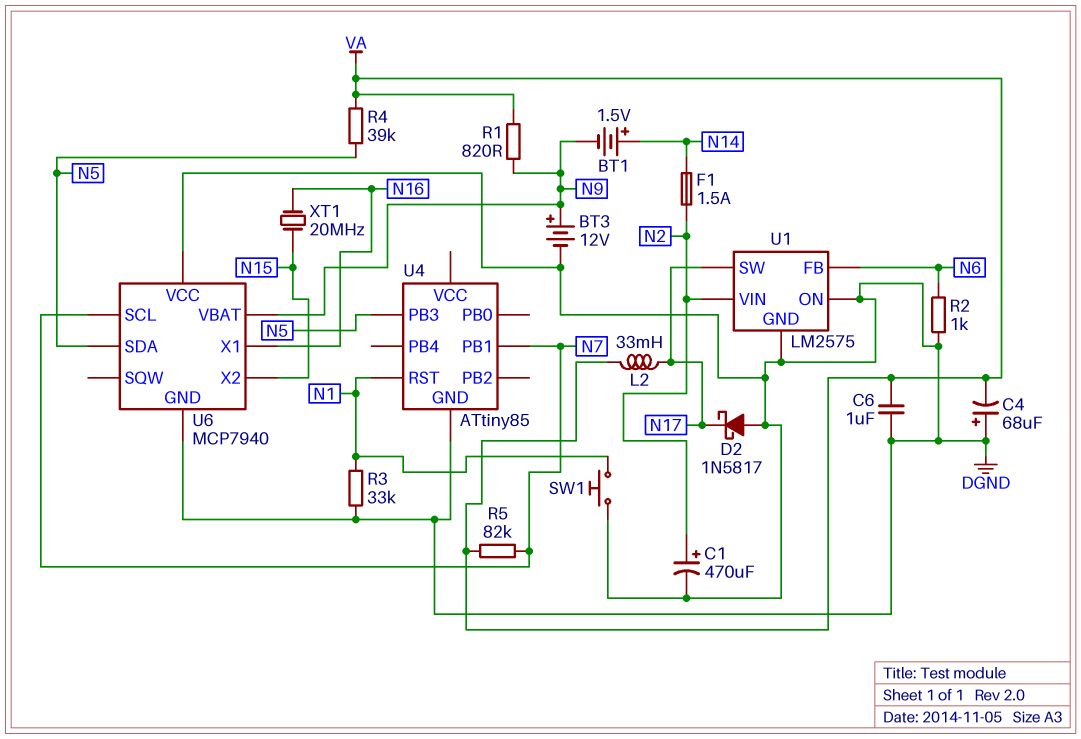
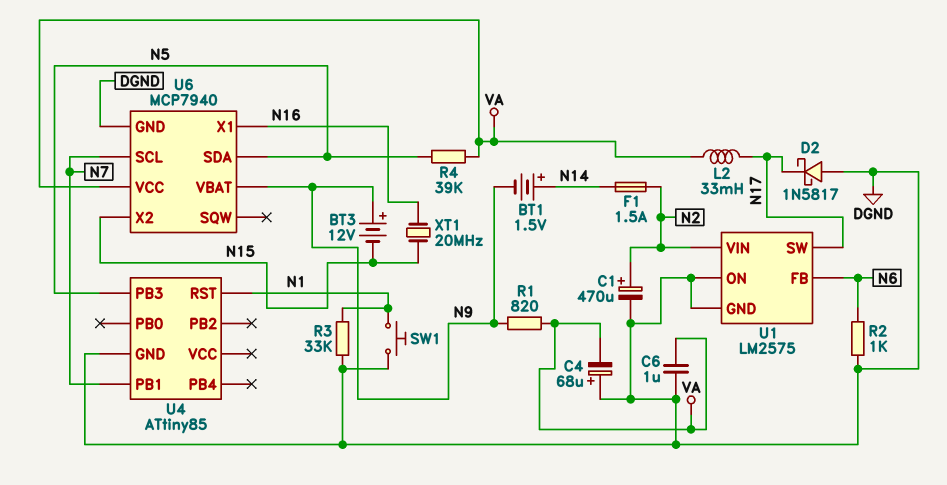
BT3: 12V (plus N9, minus DGND) -> 12V (plus N9, minus N15)
R5: 82k (N7, VA) -> none
U6 pin VCC: DGND -> VA

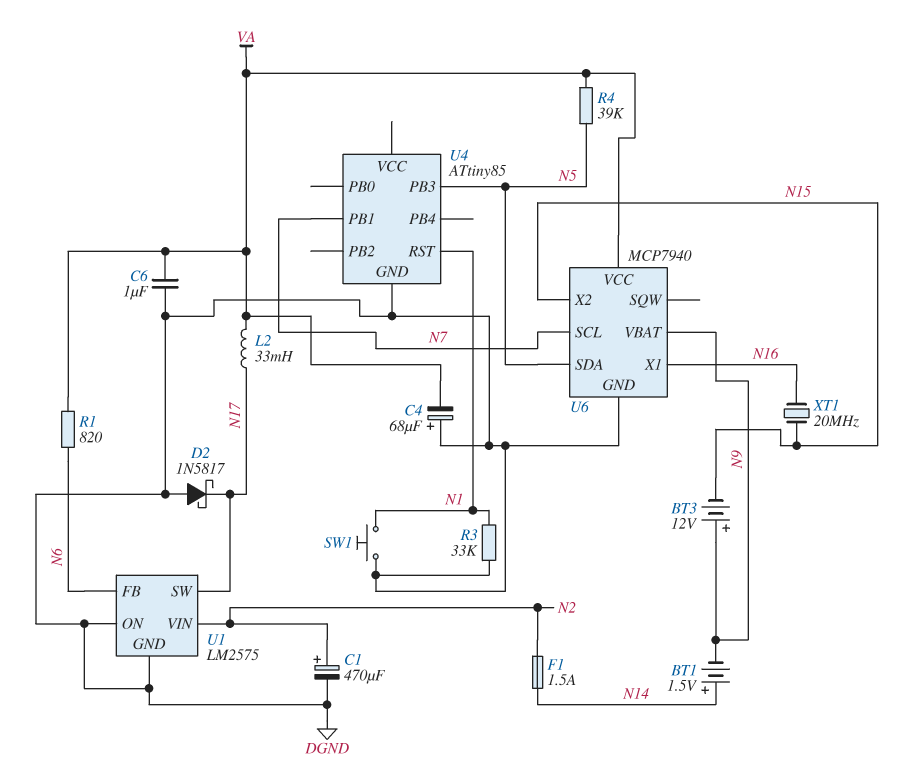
R1: 820 (N9, VA) -> 820 (N6, VA)
R2: 1k (DGND, N6) -> none

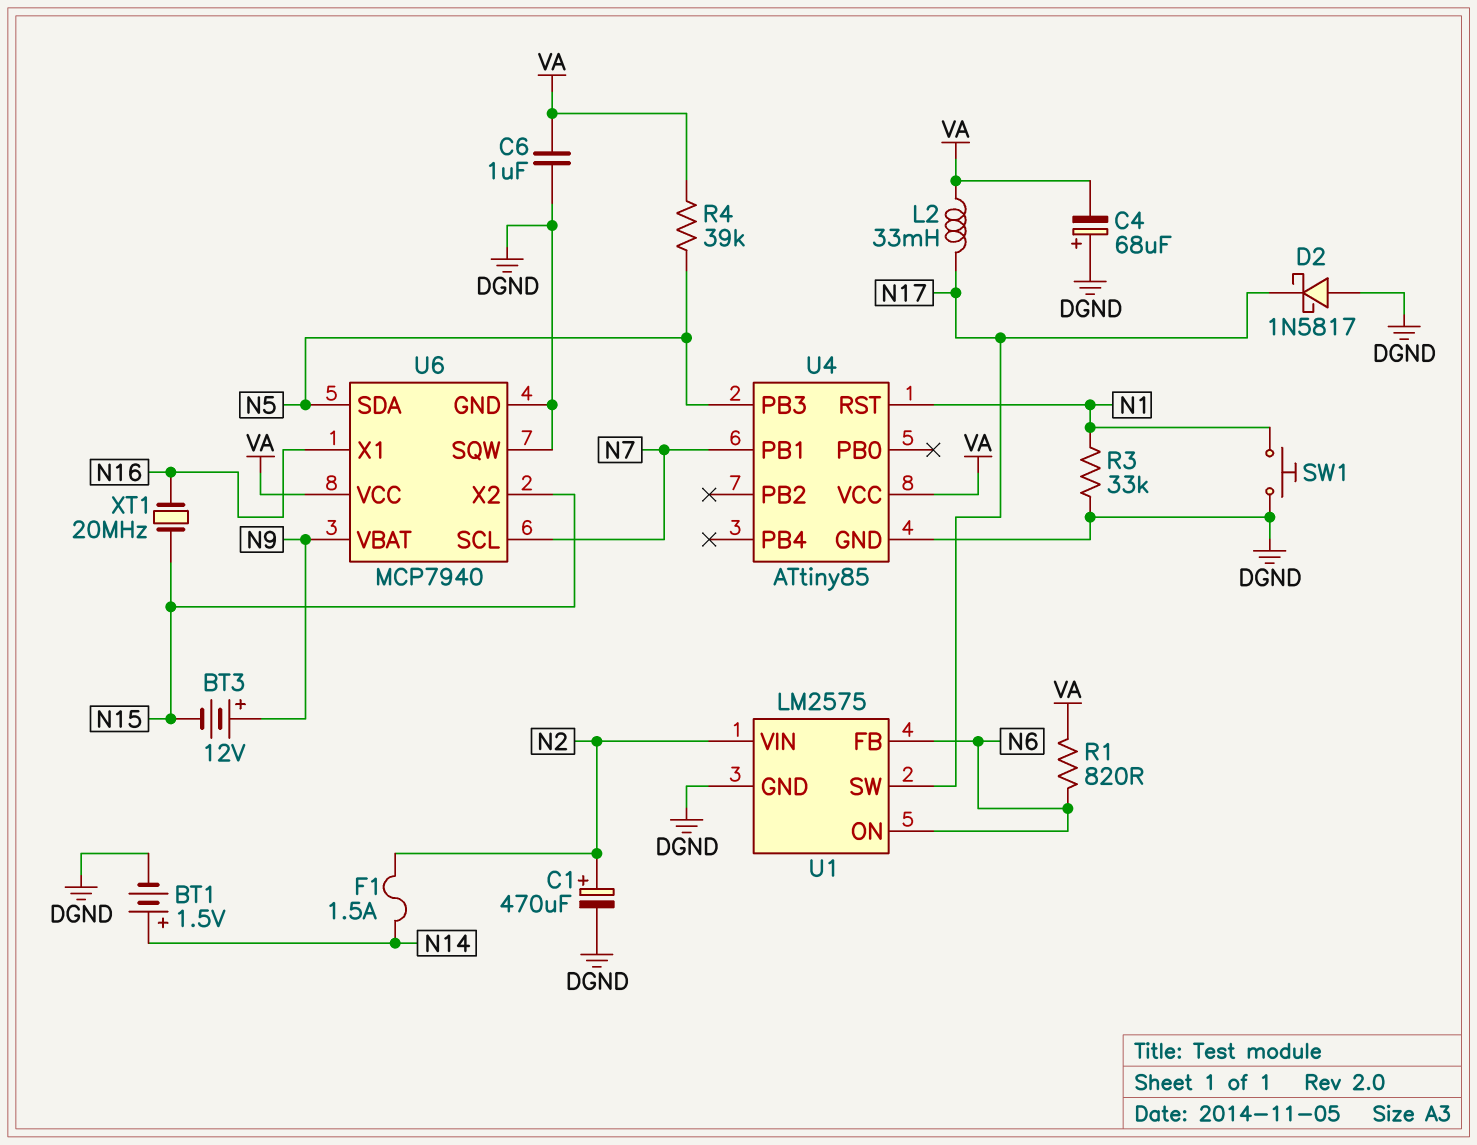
BT1: 1.5V (plus N14, minus N9) -> 1.5V (plus N14, minus DGND)
U1 pin ON: DGND -> N6
U4 pin VCC: none -> VA
U6 pin SQW: none -> DGND

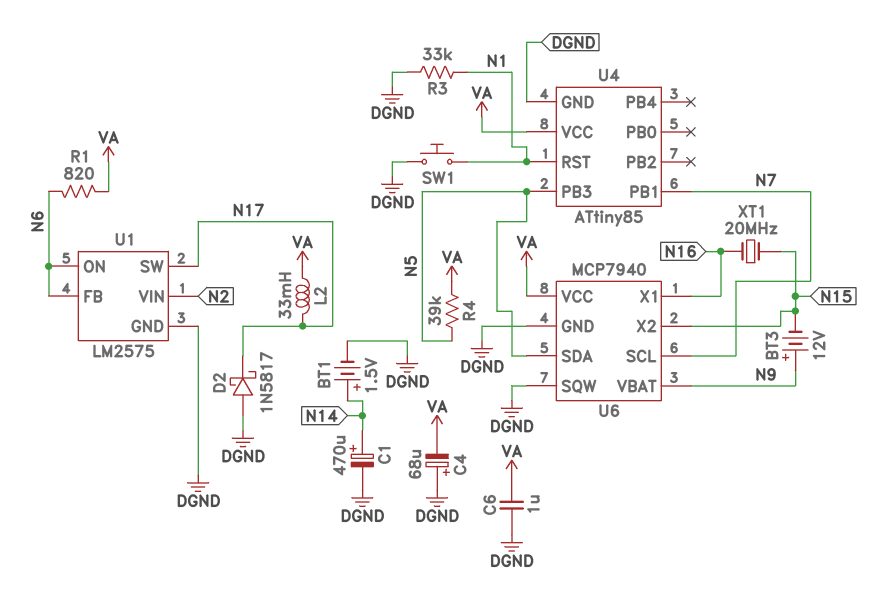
C1: 470uF (plus N2, minus DGND) -> 470uF (plus N14, minus DGND)
F1: 1.5A (N2, N14) -> none

